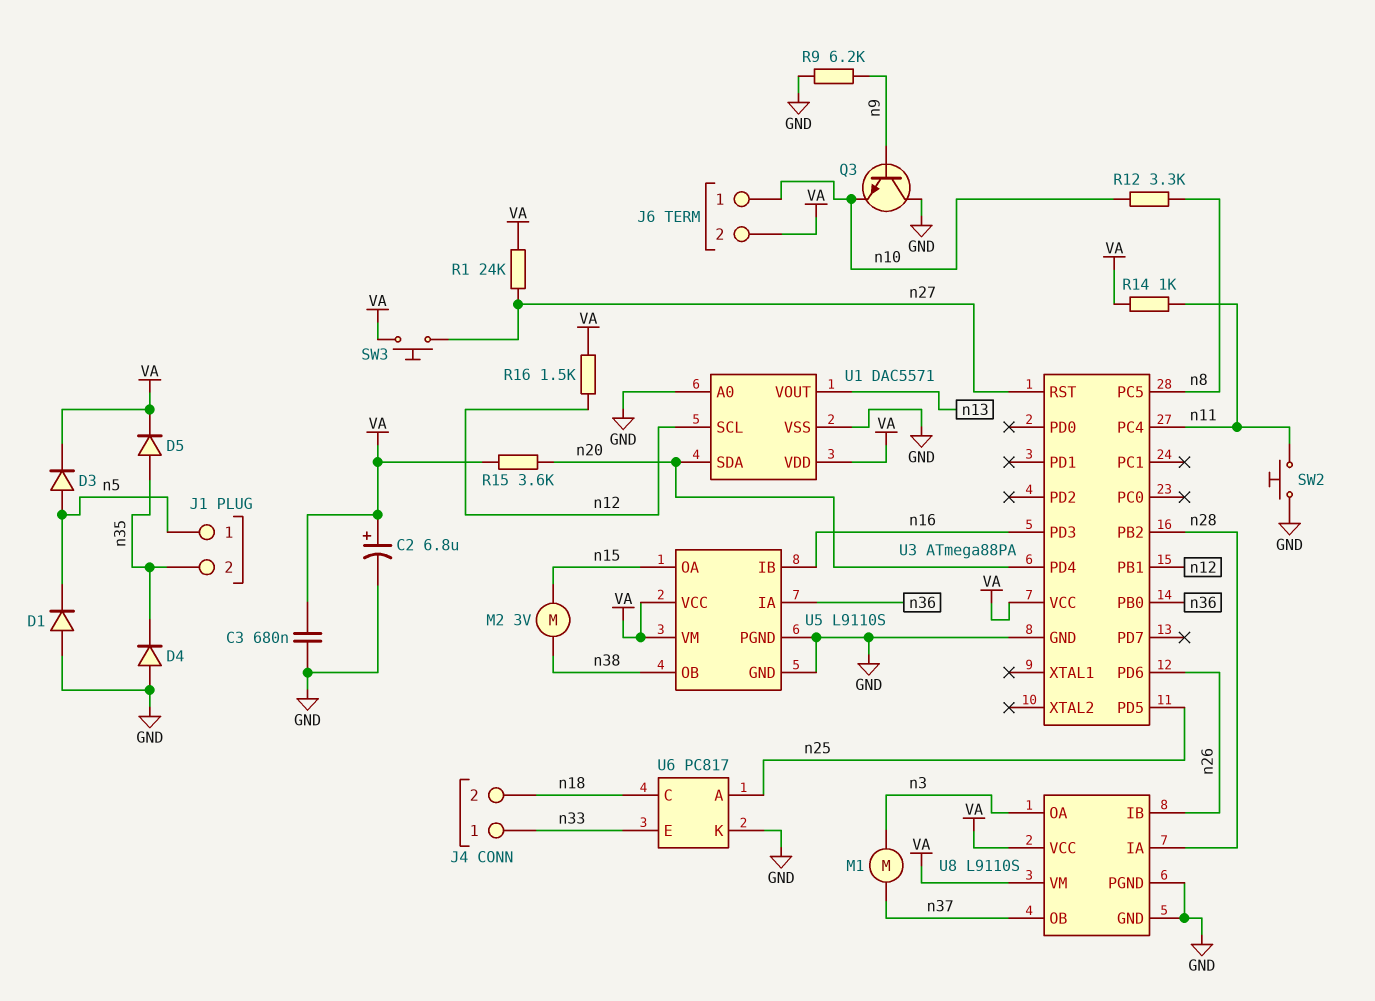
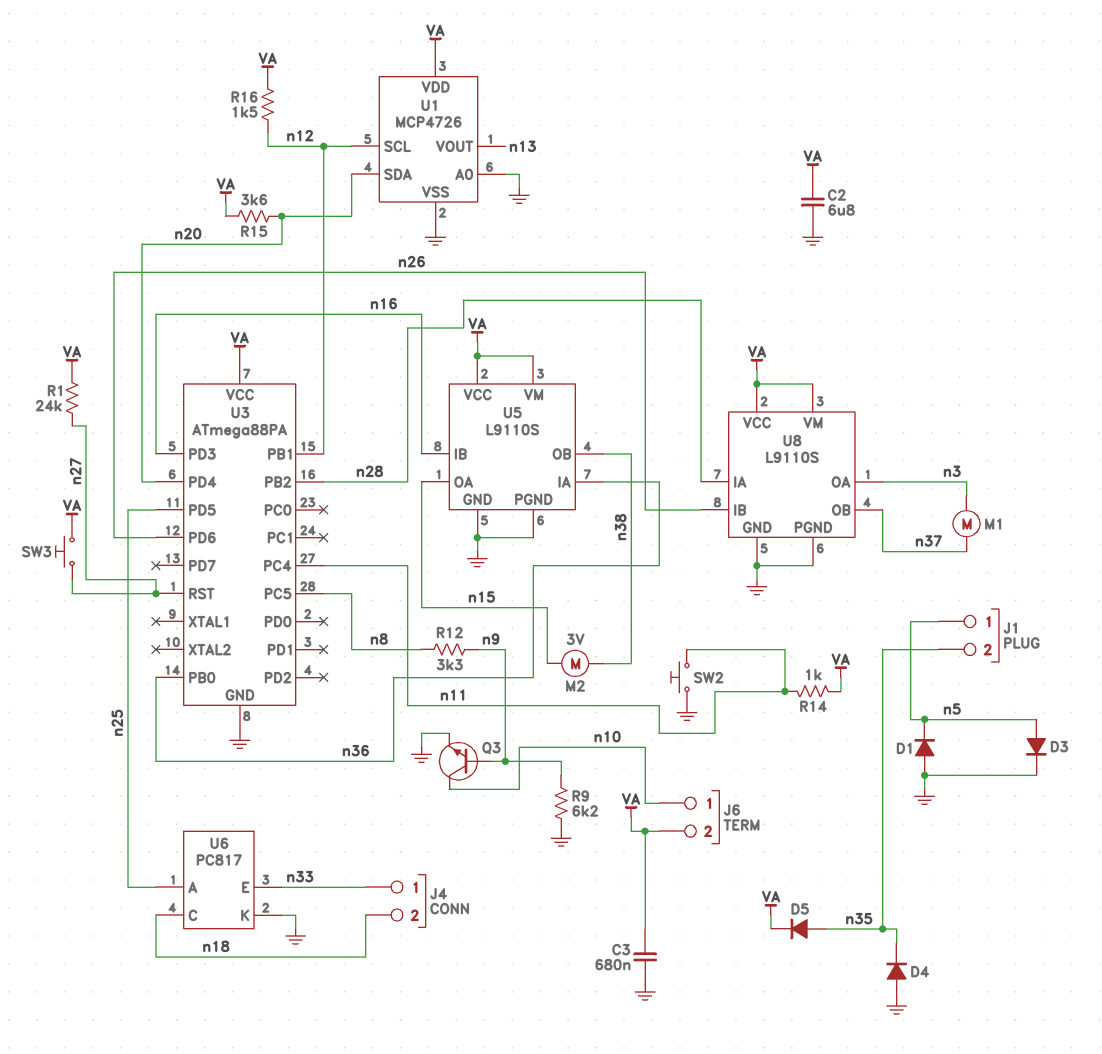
C2: 6.8uF (plus VA, minus GND) -> 6.8uF (GND, VA)
D3: diode (A n5, K VA) -> diode (A n5, K GND)
Q3: NPN (B n9, C GND, E n10) -> NPN (B n9, C n10, E GND)
R12: 3.3k (n8, n10) -> 3.3k (n8, n9)
U1: DAC5571 -> MCP4726

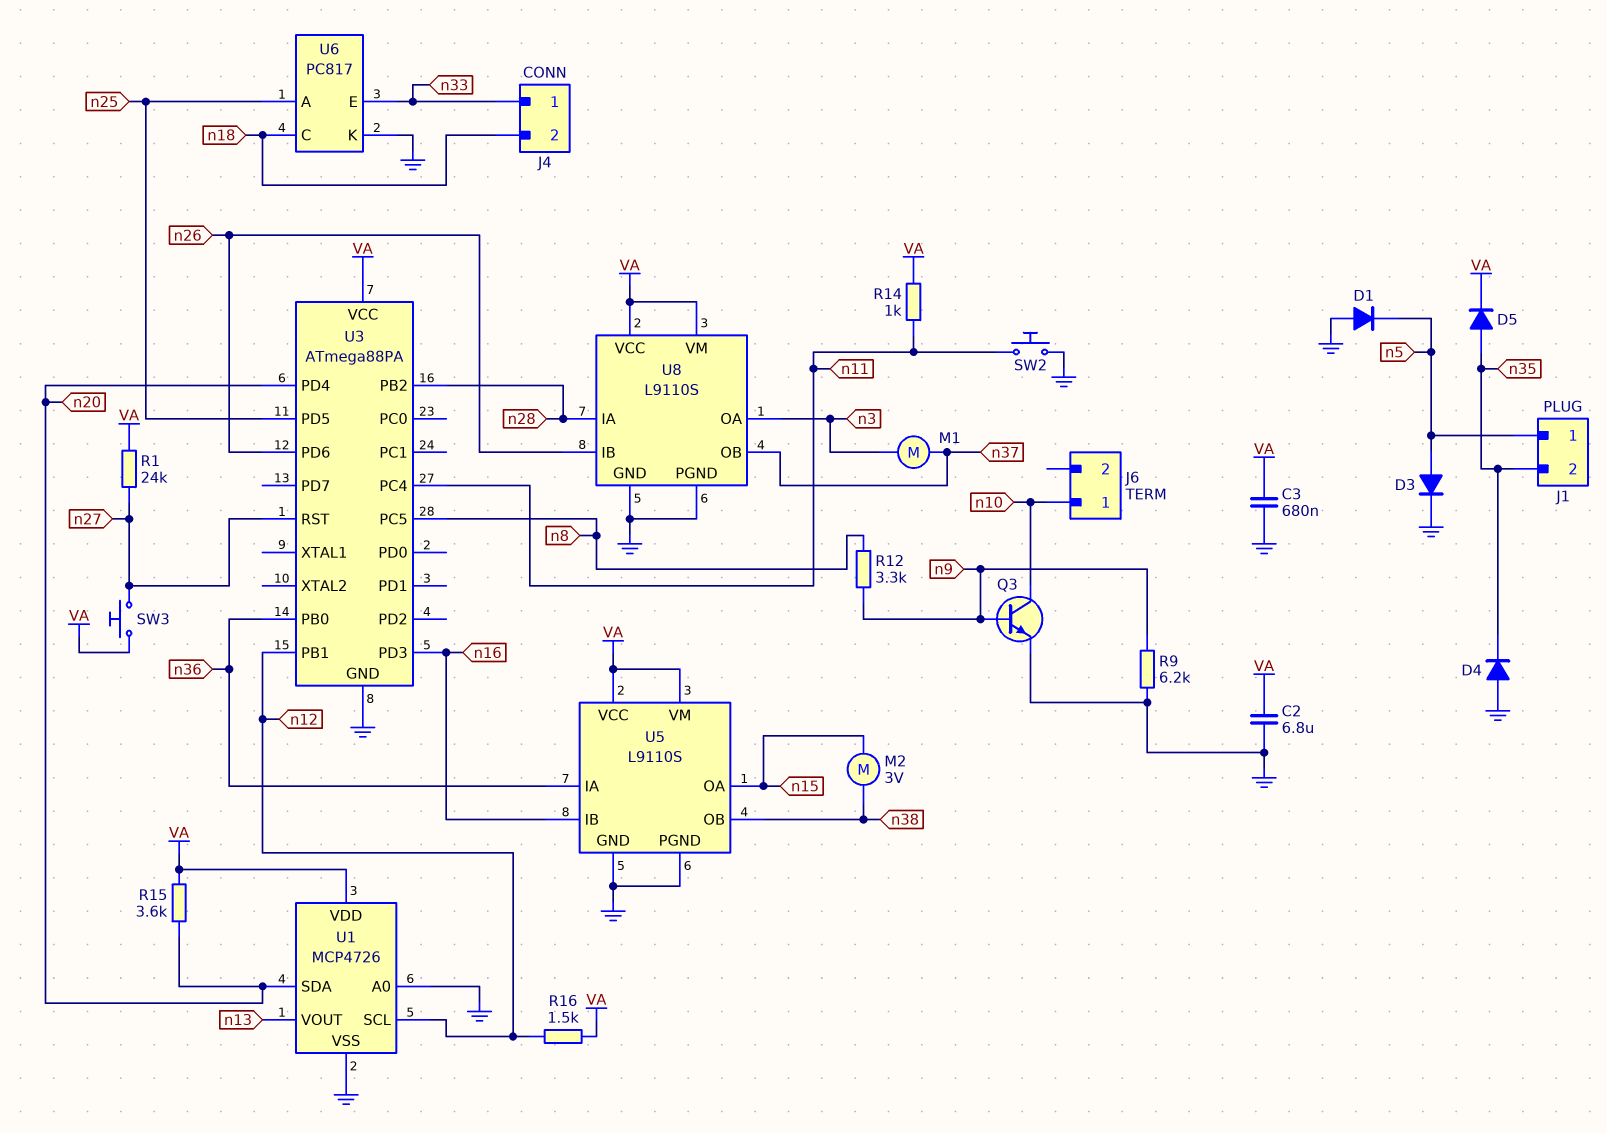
J6 pin 2: VA -> none

